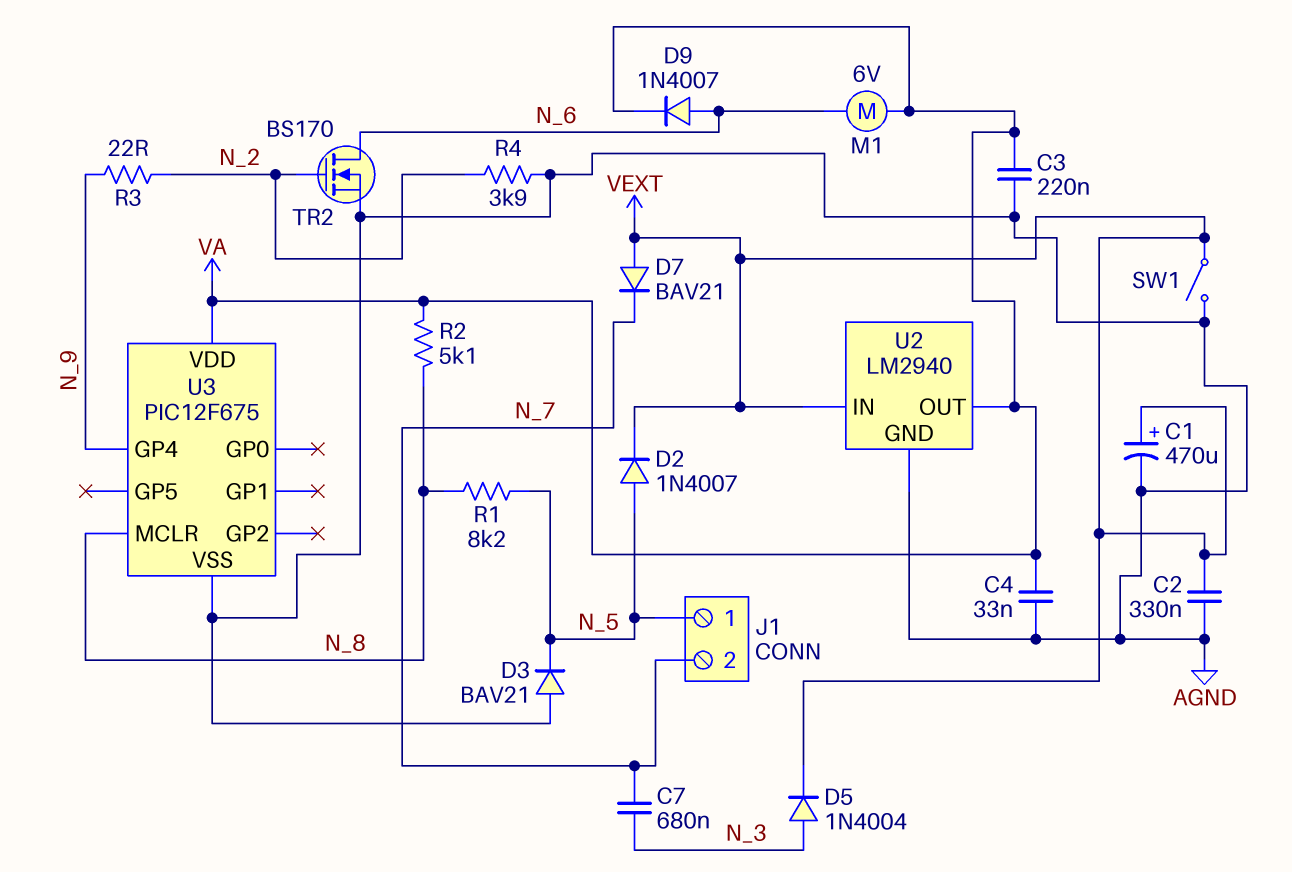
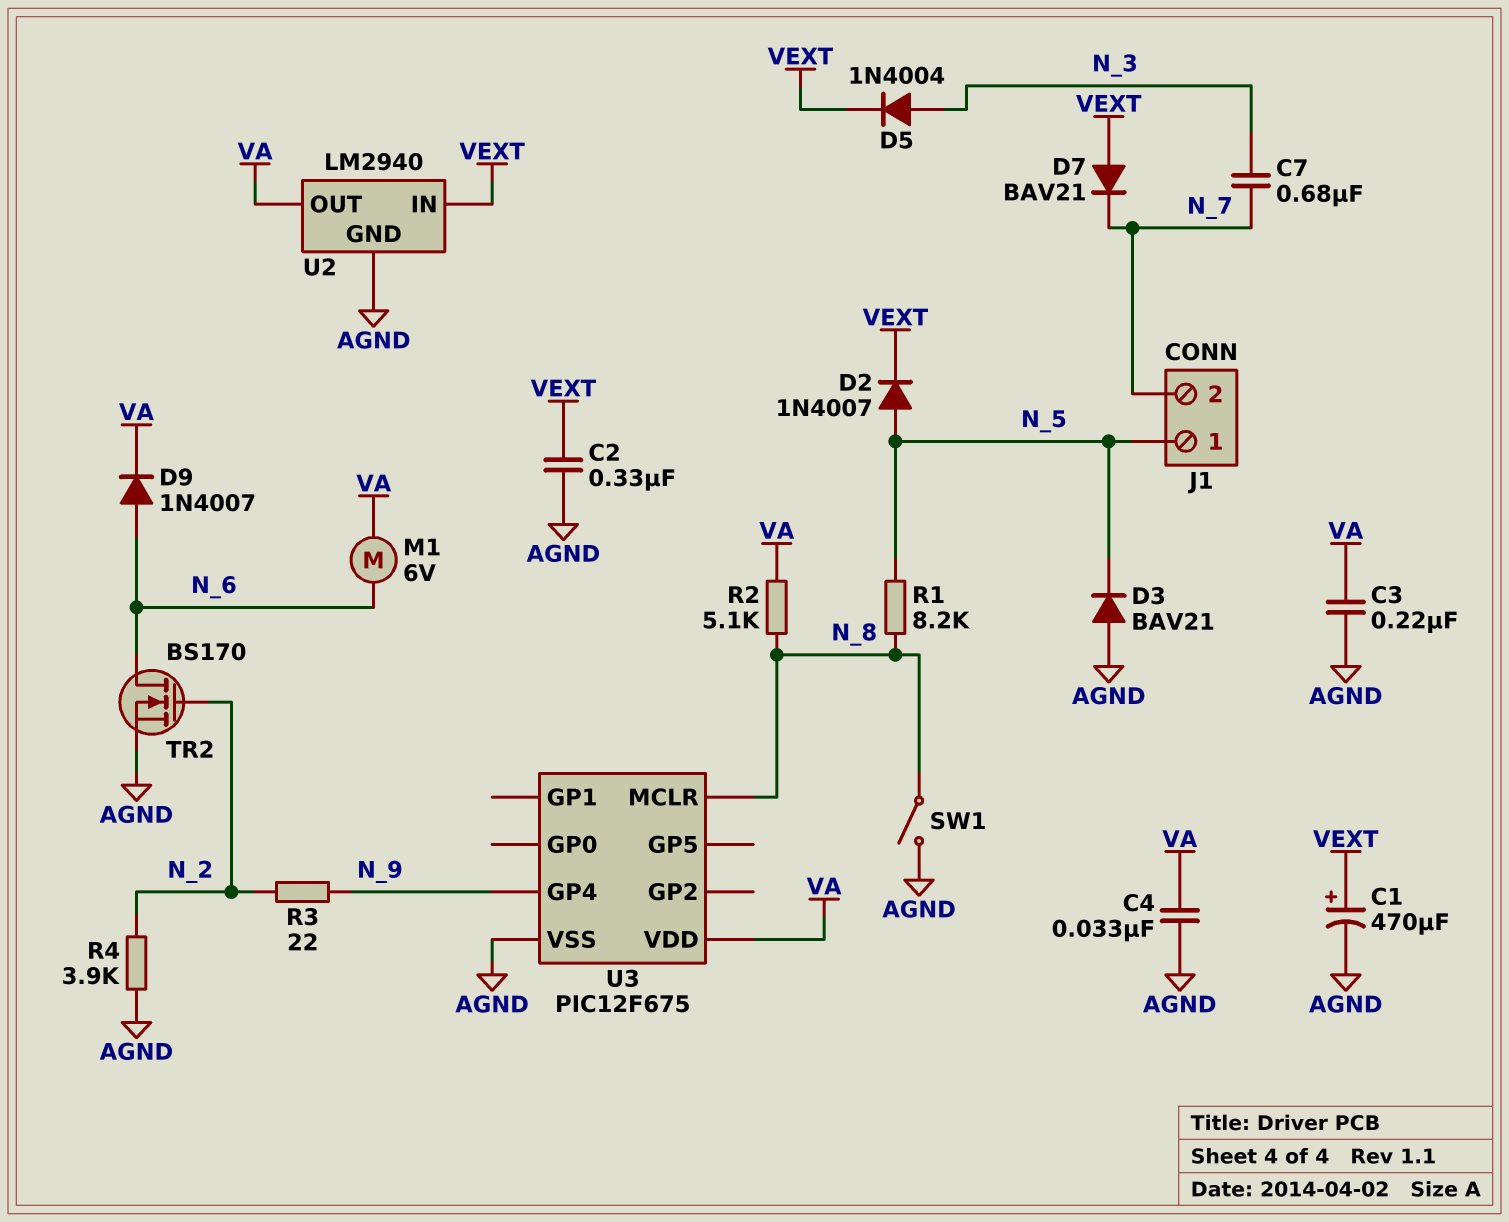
SW1: switch (AGND, VEXT) -> switch (AGND, N_8)

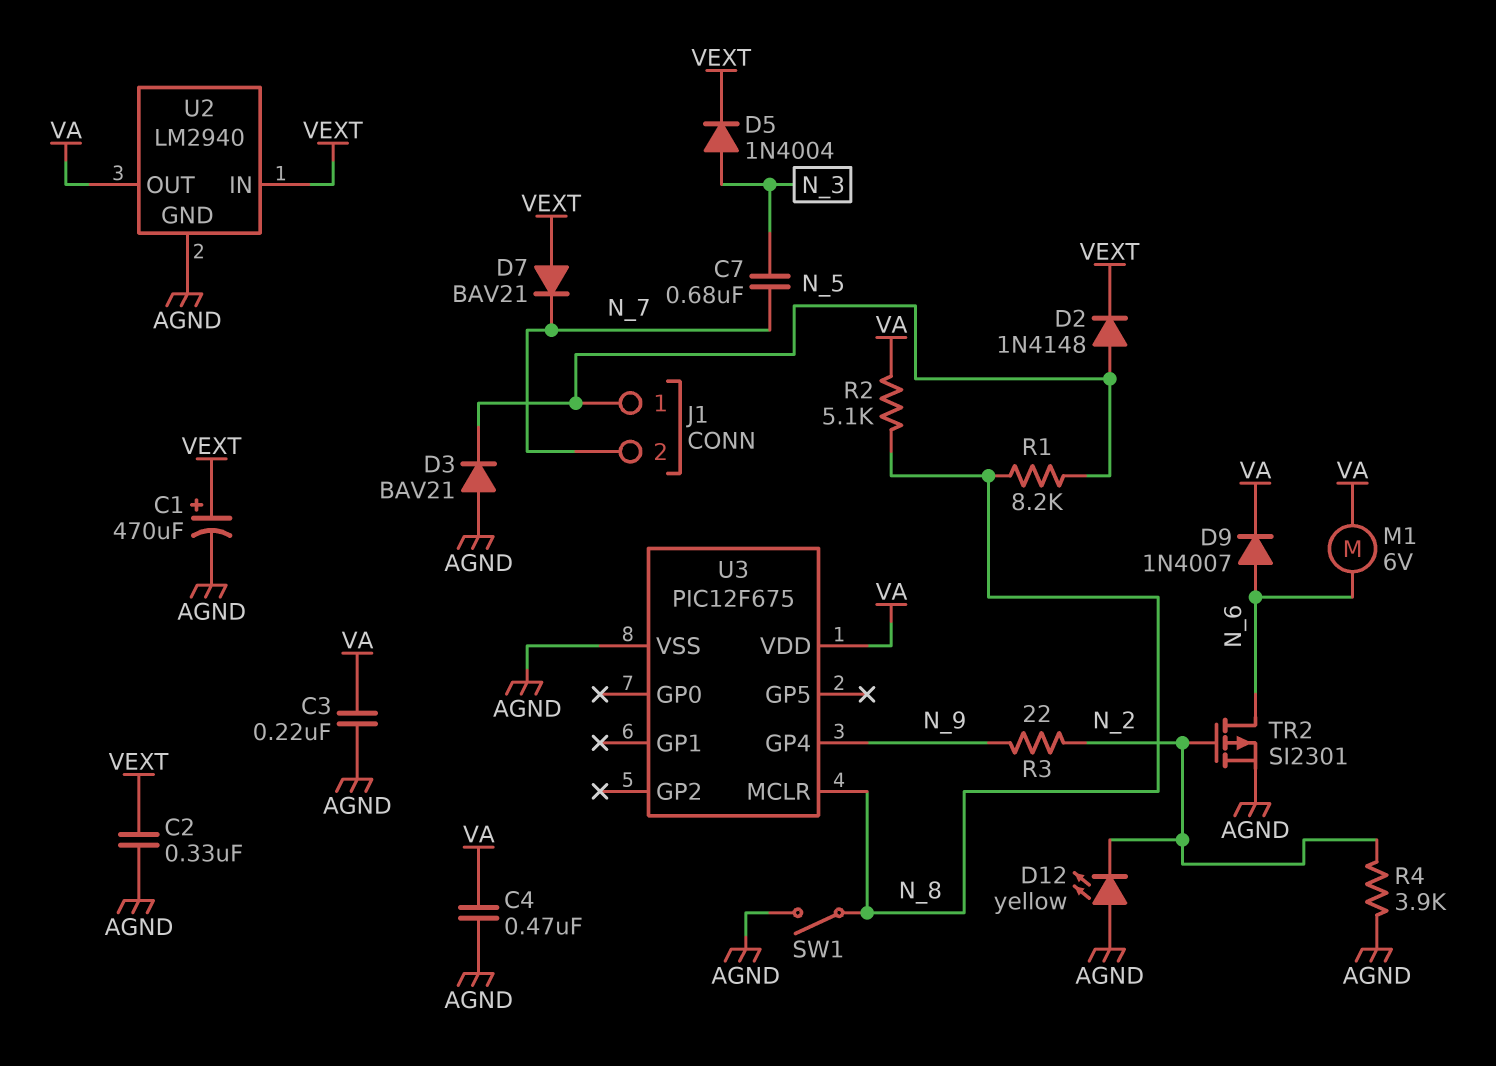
C4: 33nF (AGND, VA) -> 470nF (AGND, VA)
D2: diode 1N4007 (A N_5, K VEXT) -> diode 1N4148 (A N_5, K VEXT)
D12: none -> LED yellow (A AGND, K N_2)
TR2: NMOS BS170 (G N_2, D N_6, S AGND) -> PMOS SI2301 (G N_2, D N_6, S AGND)

